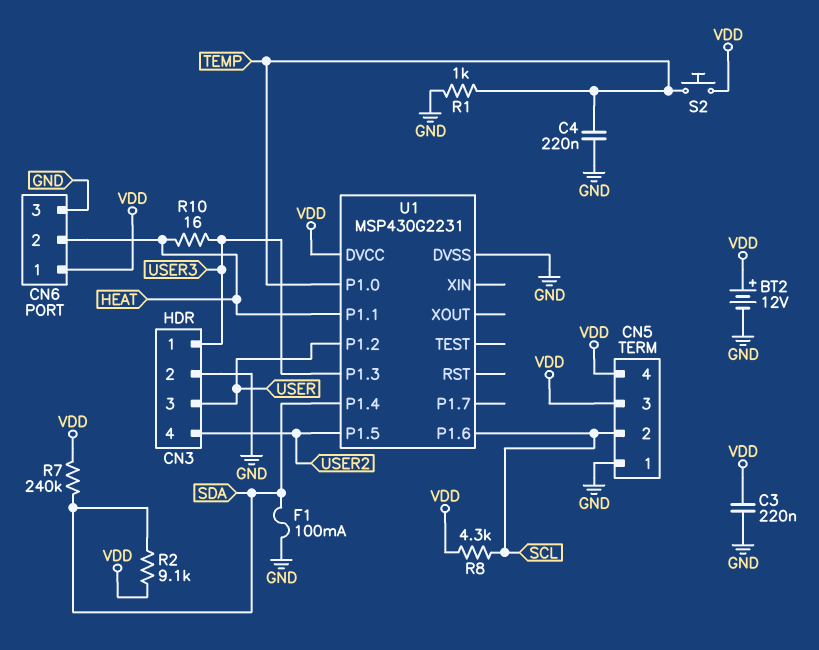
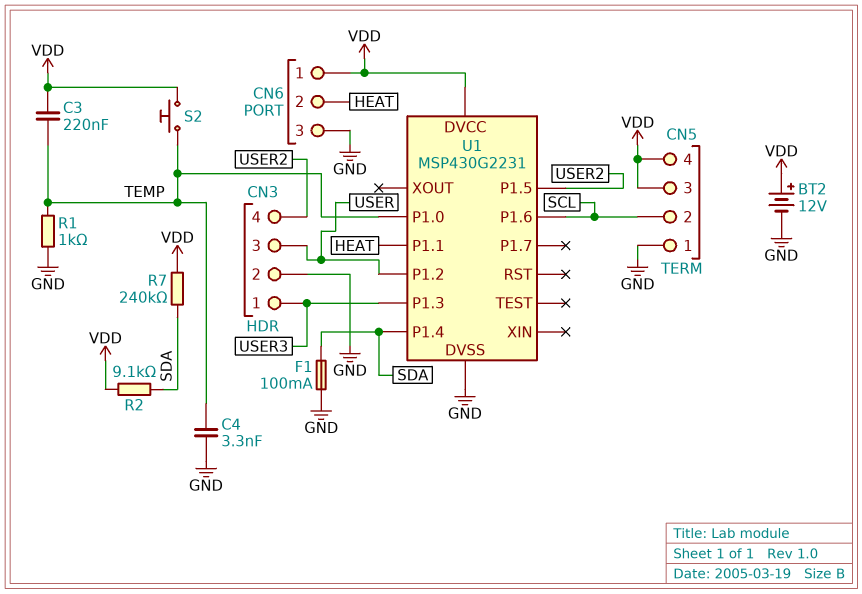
C3: 220nF (GND, VDD) -> 220nF (TEMP, VDD)
C4: 220nF (GND, TEMP) -> 3.3nF (GND, TEMP)
R8: 4.3k (SCL, VDD) -> none
R10: 16 (HEAT, USER3) -> none

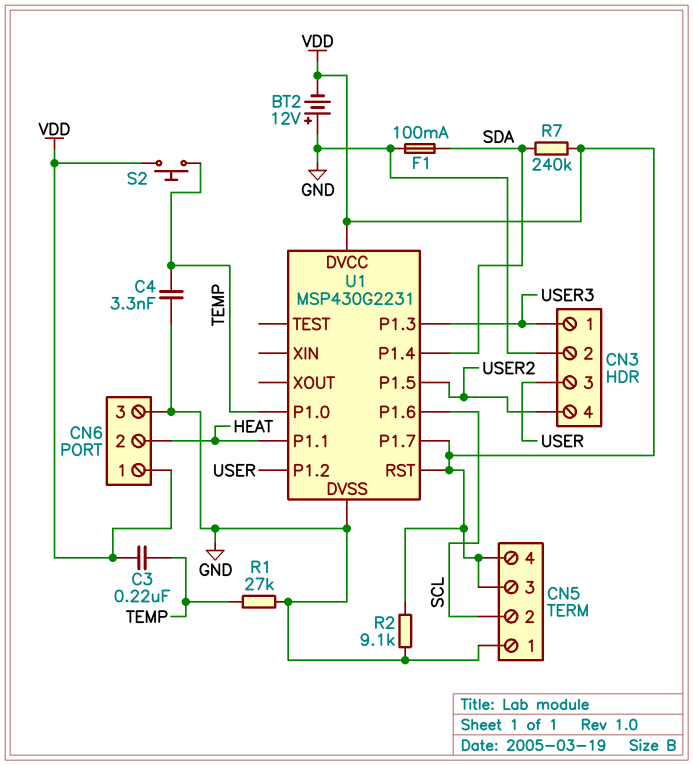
BT2: 12V (plus VDD, minus GND) -> 12V (plus GND, minus VDD)
R1: 1k (GND, TEMP) -> 27k (GND, TEMP)
R2: 9.1k (SDA, VDD) -> 9.1k (GND, VDD)
U1 pin P1.7: none -> VDD
U1 pin RST: none -> VDD

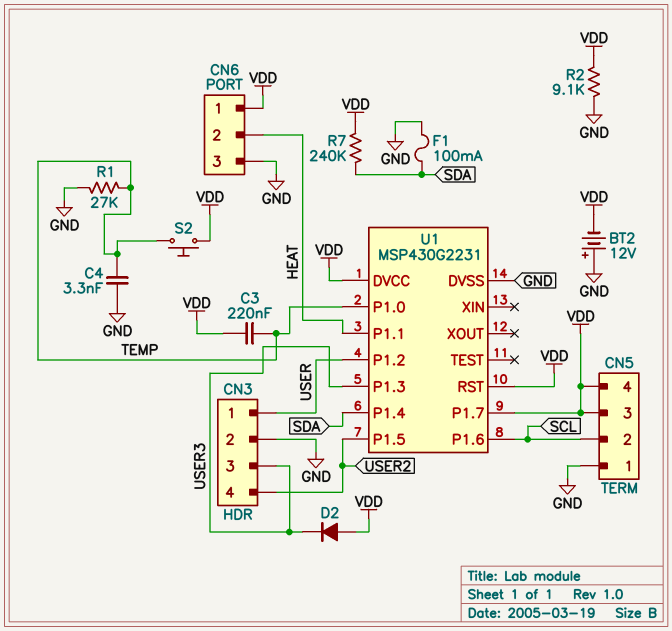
CN3 pin 1: USER3 -> USER
CN3 pin 3: USER -> USER3
D2: none -> diode (A VDD, K USER3)

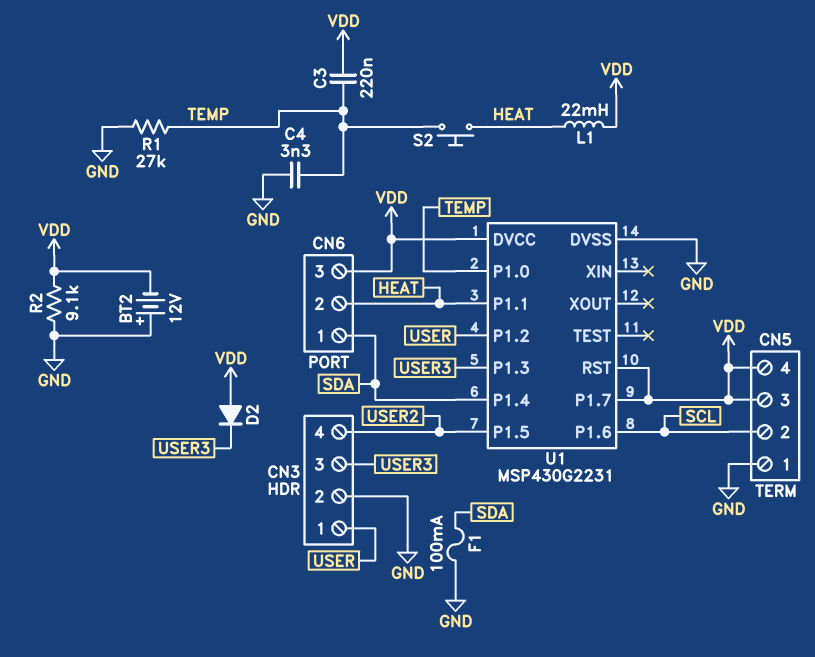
CN6 pin 1: VDD -> SDA
CN6 pin 3: GND -> VDD
L1: none -> 22mH (HEAT, VDD)
R7: 240k (SDA, VDD) -> none
S2: button (TEMP, VDD) -> button (HEAT, TEMP)

